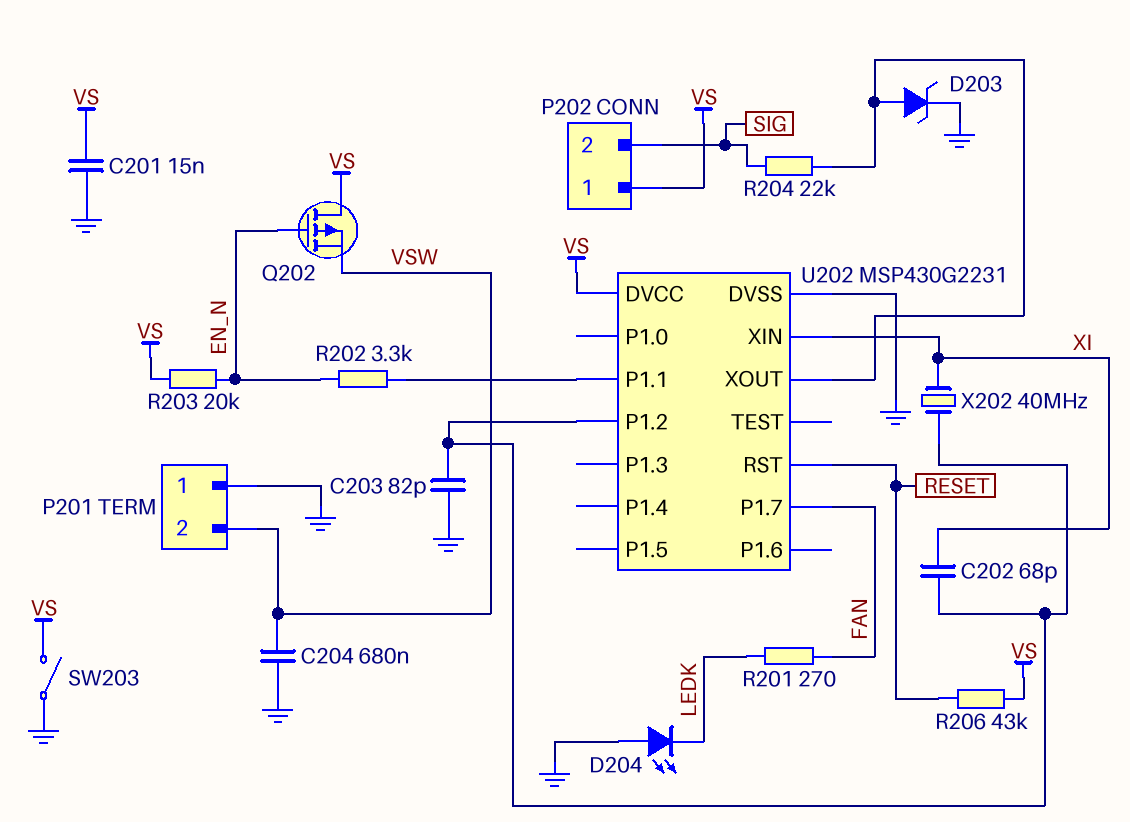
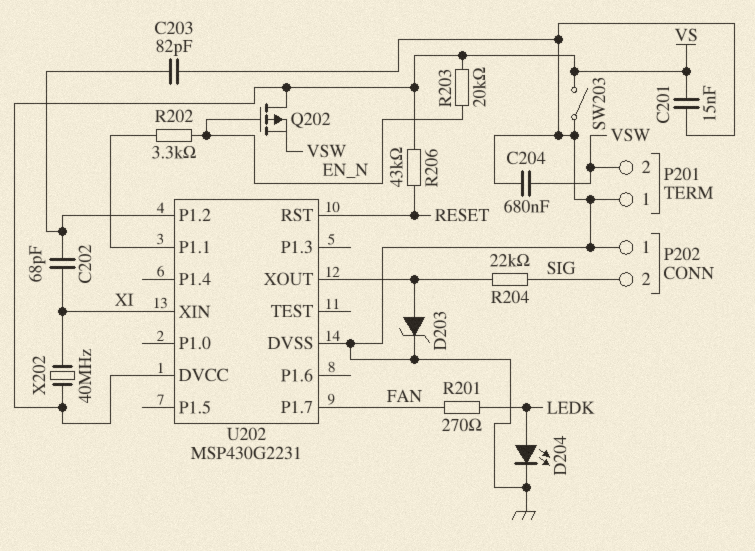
D204: LED (A GND, K LEDK) -> LED (A LEDK, K GND)
P202 pin 1: VS -> GND
X202: 40MHz (U202/P1.2, XI) -> 40MHz (VS, XI)

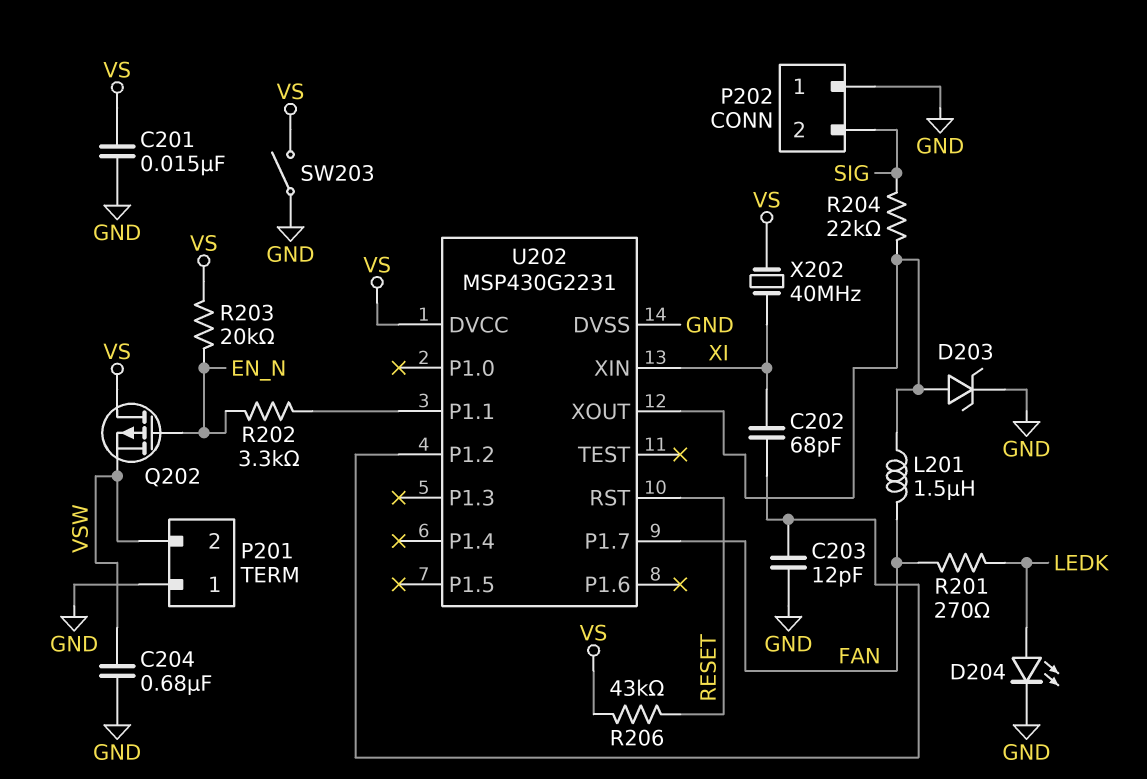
C203: 82pF (GND, U202/P1.2) -> 12pF (GND, U202/P1.2)
L201: none -> 1.5uH (FAN, U202/XOUT)

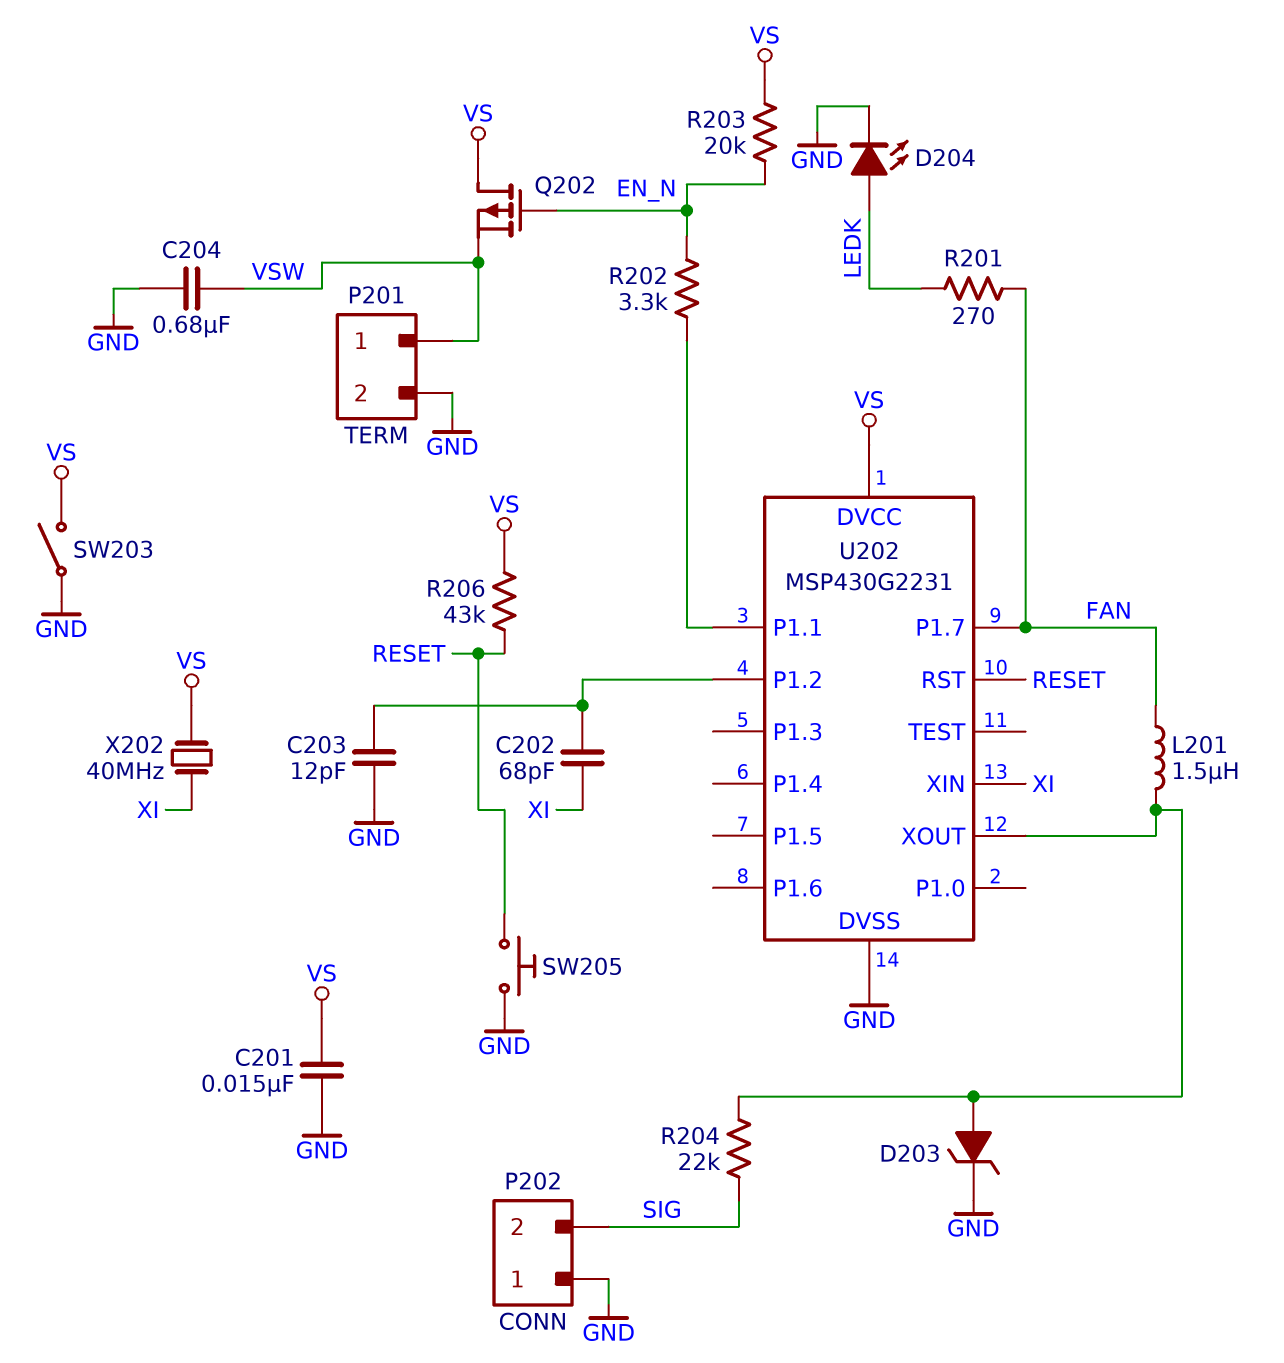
P201 pin 1: GND -> VSW
P201 pin 2: VSW -> GND
SW205: none -> button (GND, RESET)

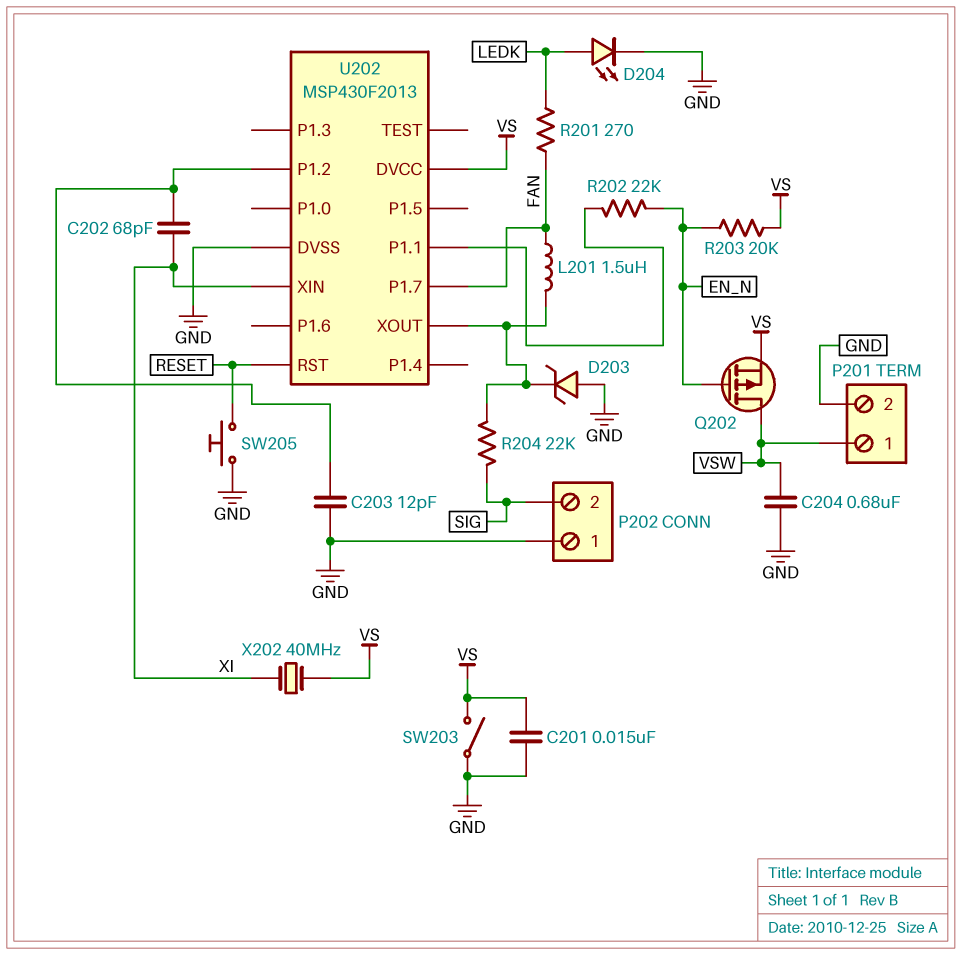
D203: zener (A U202/XOUT, K GND) -> zener (A GND, K U202/XOUT)
Q202: PMOS (G EN_N, D VS, S VSW) -> PMOS (G EN_N, D VSW, S VS)
R202: 3.3k (EN_N, U202/P1.1) -> 22k (EN_N, U202/P1.1)
R206: 43k (RESET, VS) -> none
U202: MSP430G2231 -> MSP430F2013

